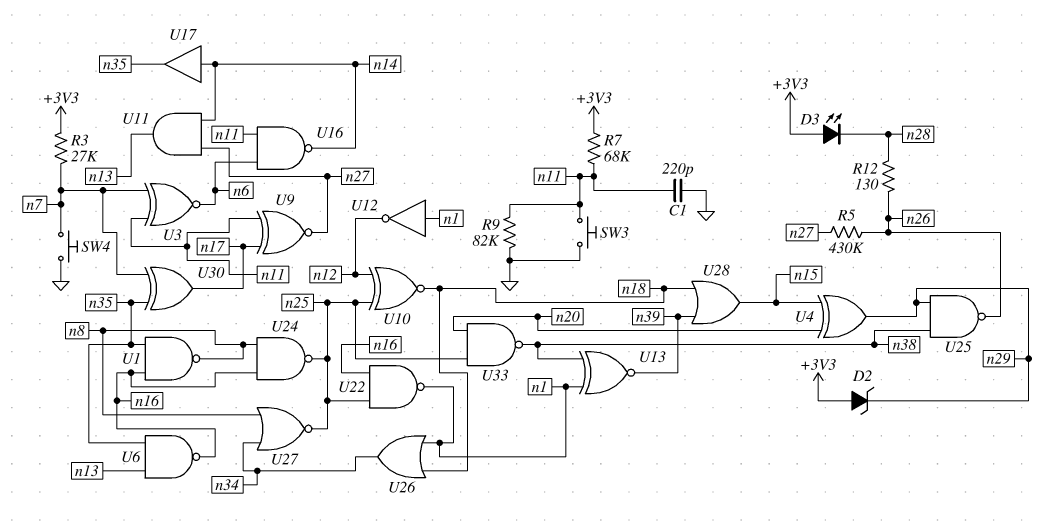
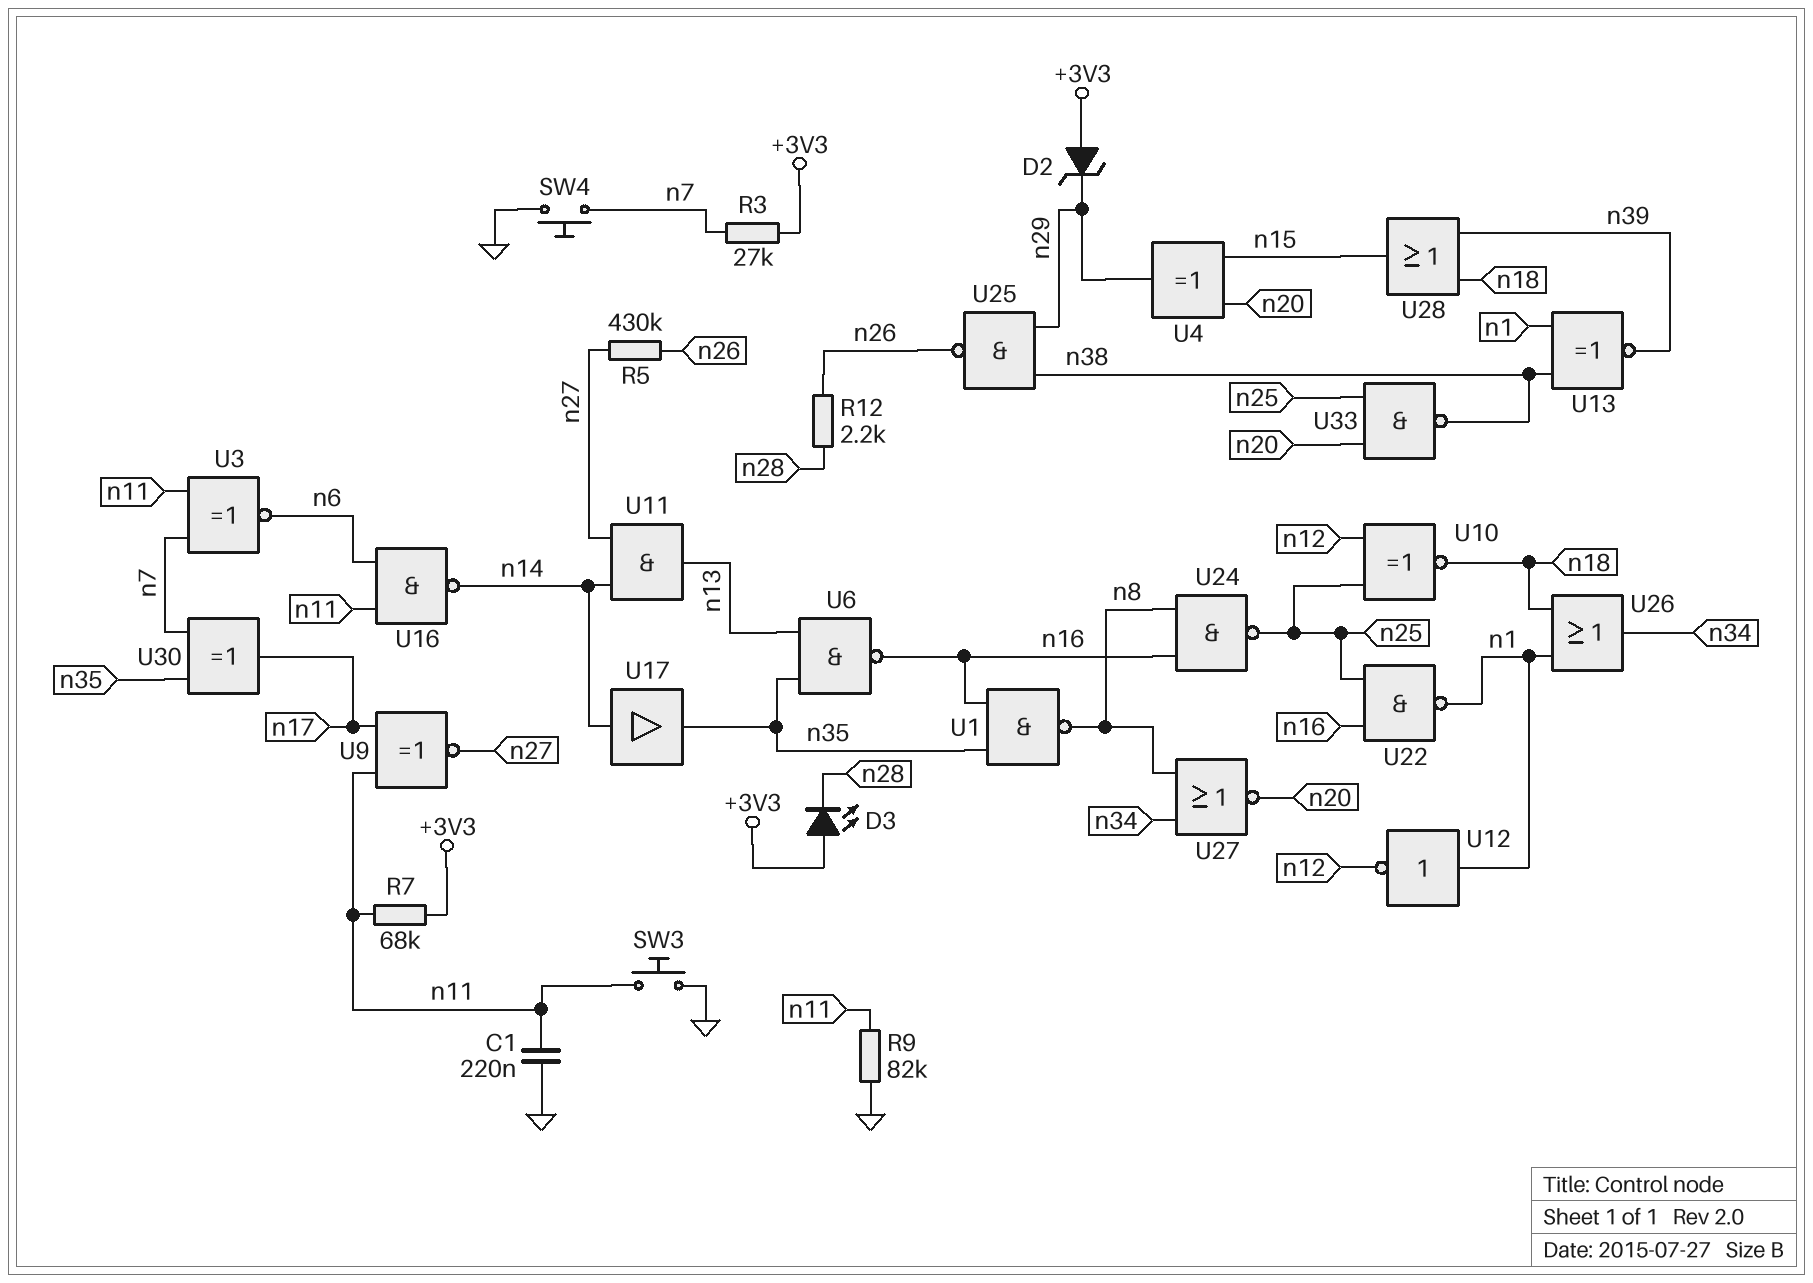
C1: 220pF (GND, n11) -> 220nF (GND, n11)
R12: 130 (n26, n28) -> 2.2k (n26, n28)
U27: NOR (in n8, in n34, out n25) -> NOR (in n8, in n34, out n20)

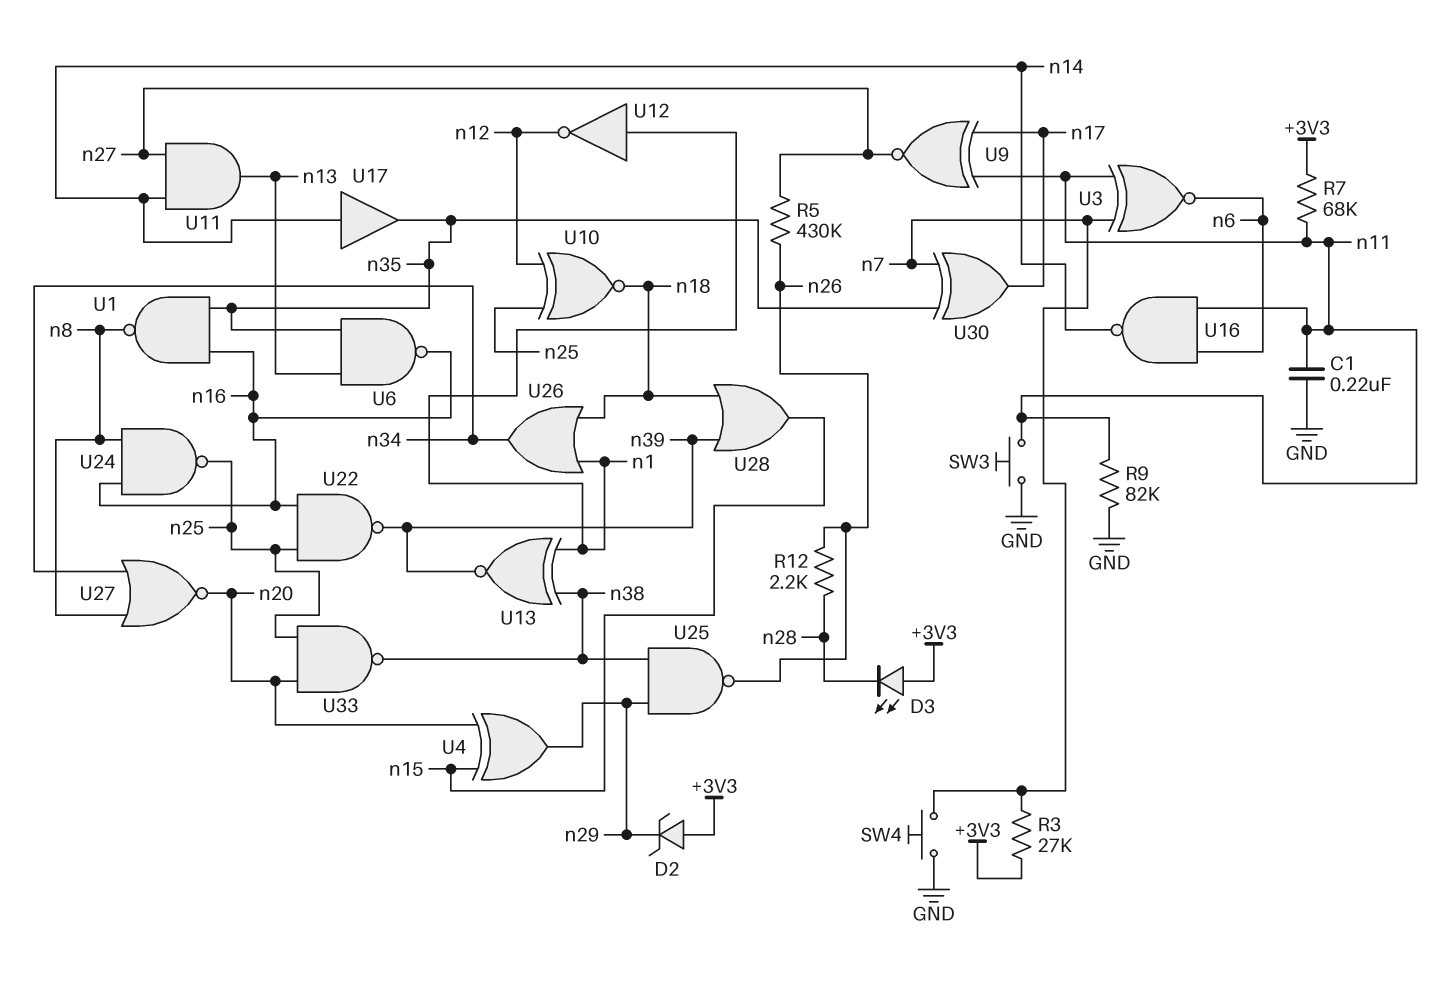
U22: NAND (in n16, in n25, out n1) -> NAND (in n16, in n25, out n39)

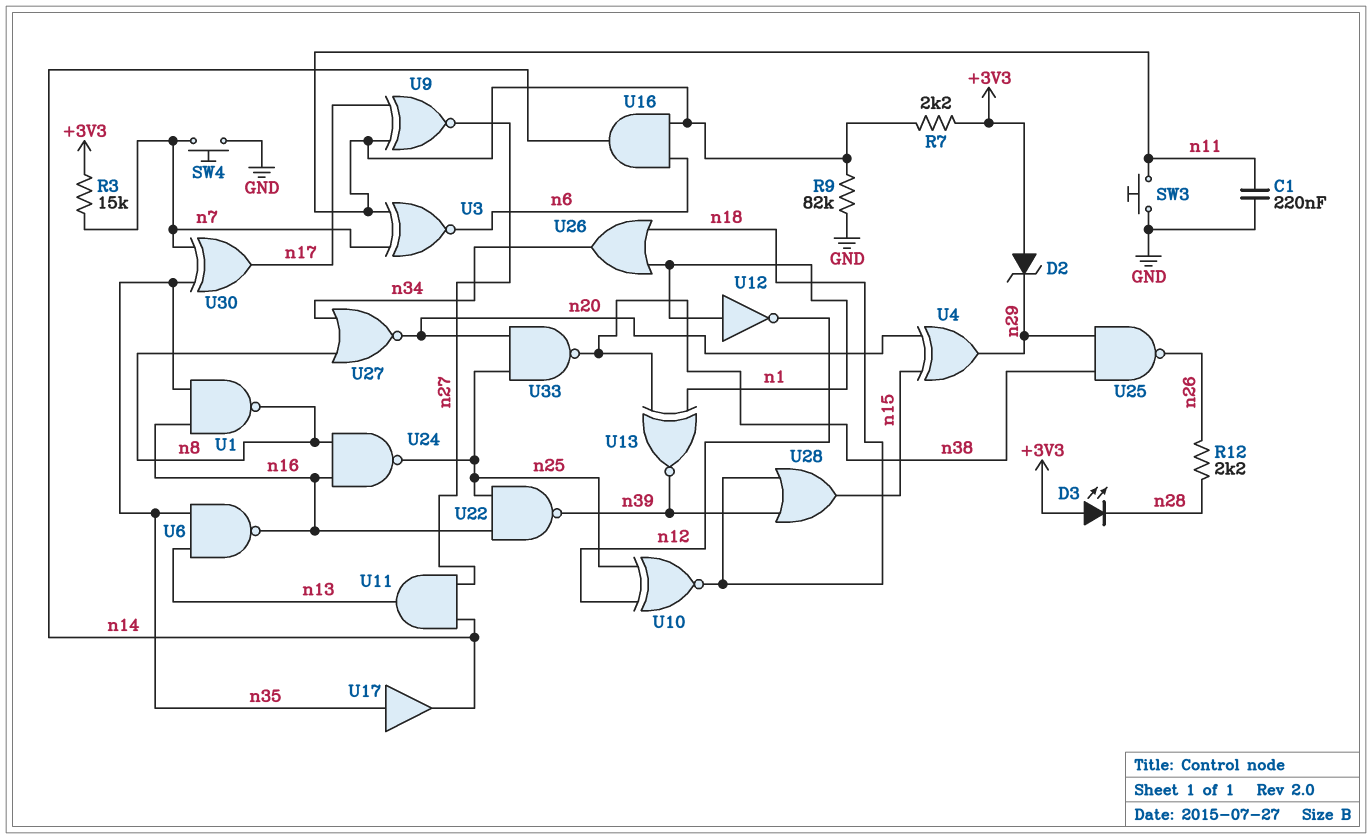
R3: 27k (+3V3, n7) -> 15k (+3V3, n7)
R5: 430k (n26, n27) -> none
R7: 68k (+3V3, n11) -> 2.2k (+3V3, n11)
U16: NAND (in n6, in n11, out n14) -> AND (in n6, in n11, out n14)
U17: buffer (in n14, out n35) -> buffer (in n35, out n14)

